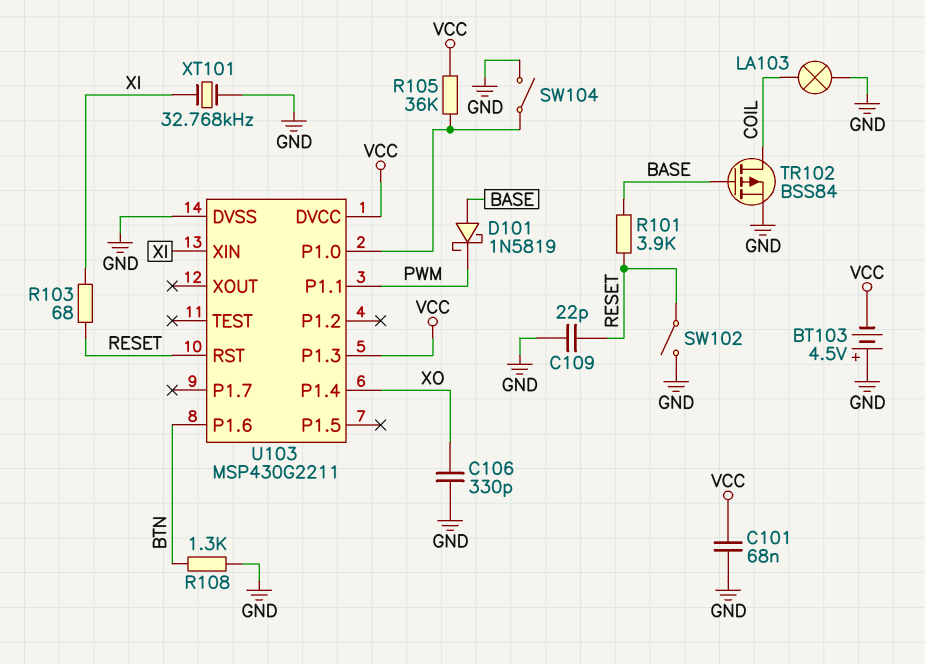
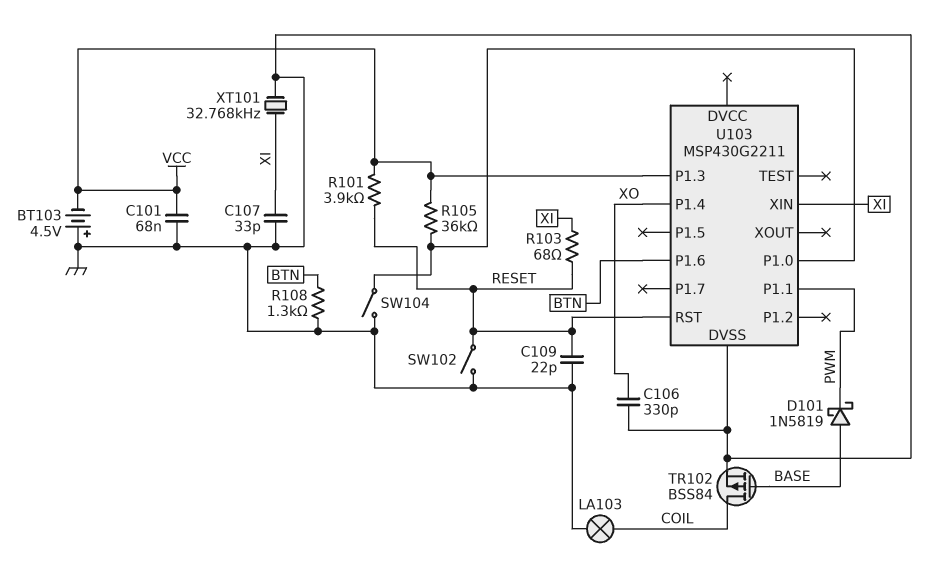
C107: none -> 33pF (GND, XI)
R101: 3.9k (BASE, RESET) -> 3.9k (RESET, VCC)
U103 pin DVCC: VCC -> none

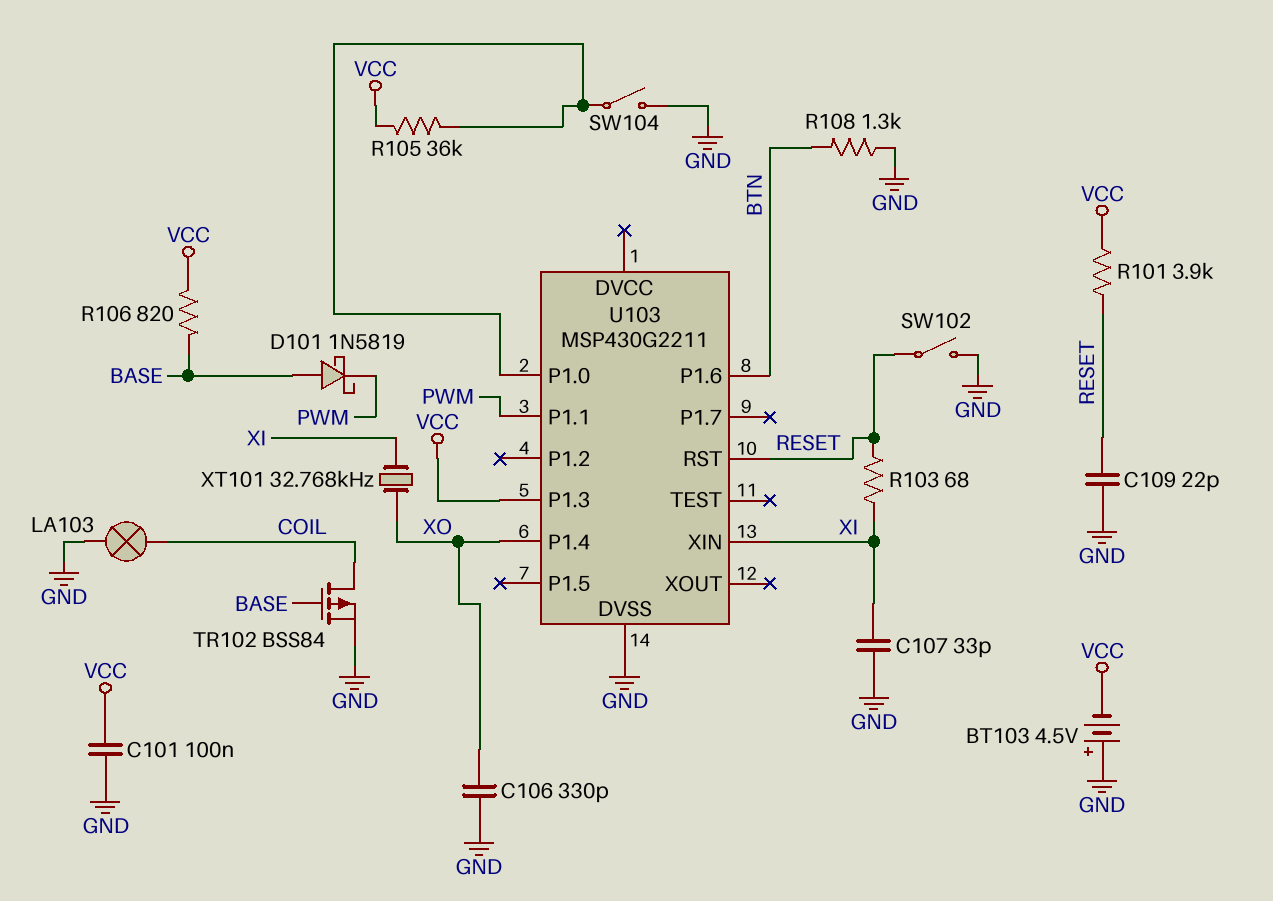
C101: 68nF (GND, VCC) -> 100nF (GND, VCC)
R106: none -> 820 (BASE, VCC)
XT101: 32.768kHz (GND, XI) -> 32.768kHz (XI, XO)

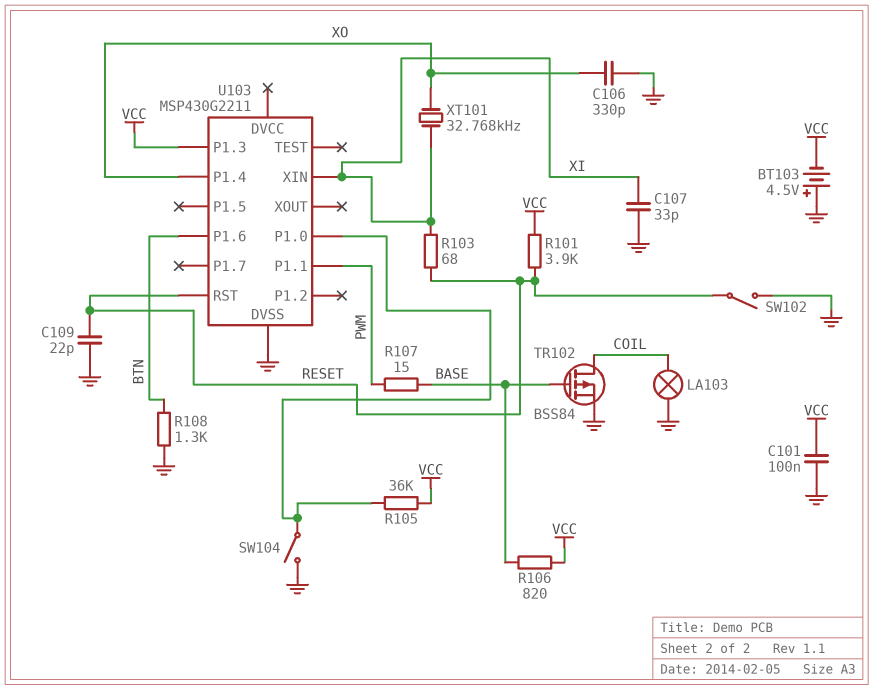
D101: schottky 1N5819 (A BASE, K PWM) -> none
R107: none -> 15 (BASE, PWM)

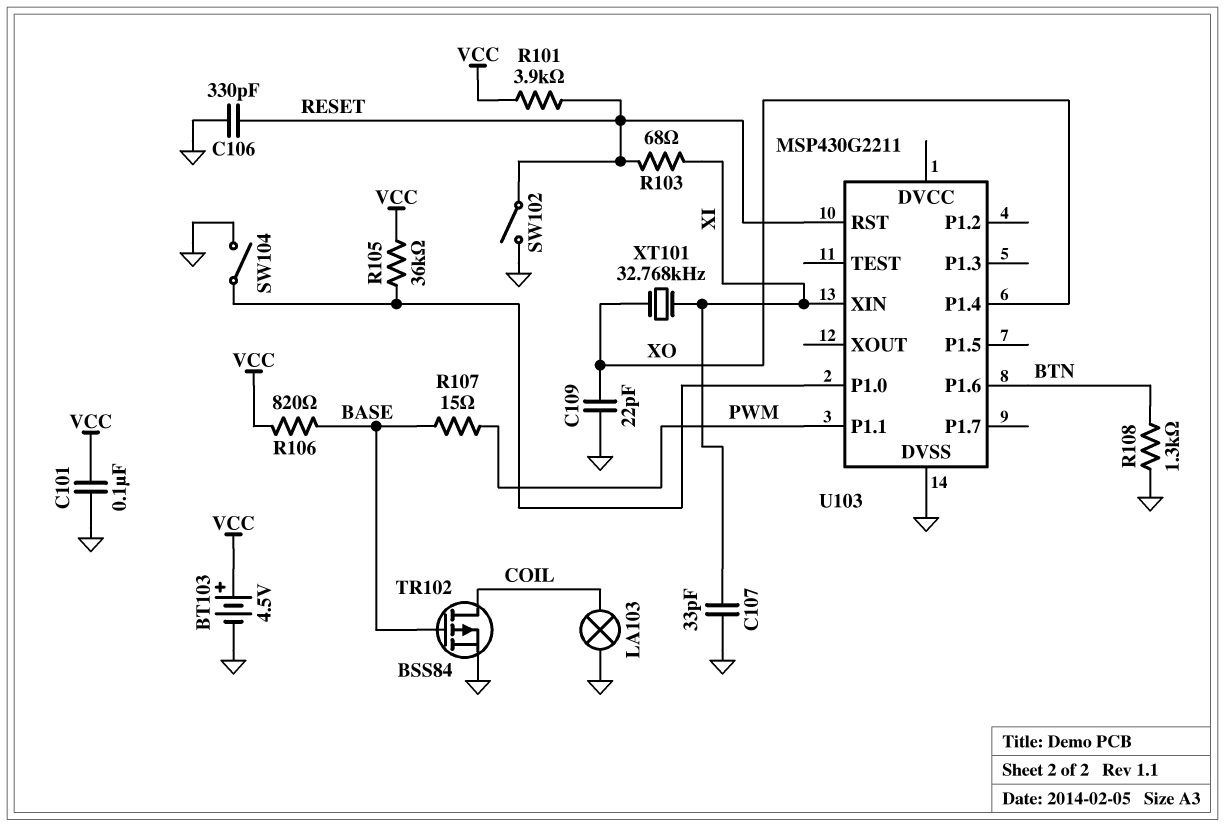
BT103: 4.5V (plus GND, minus VCC) -> 4.5V (plus VCC, minus GND)
C106: 330pF (GND, XO) -> 330pF (GND, RESET)
C109: 22pF (GND, RESET) -> 22pF (GND, XO)
U103 pin P1.3: VCC -> none

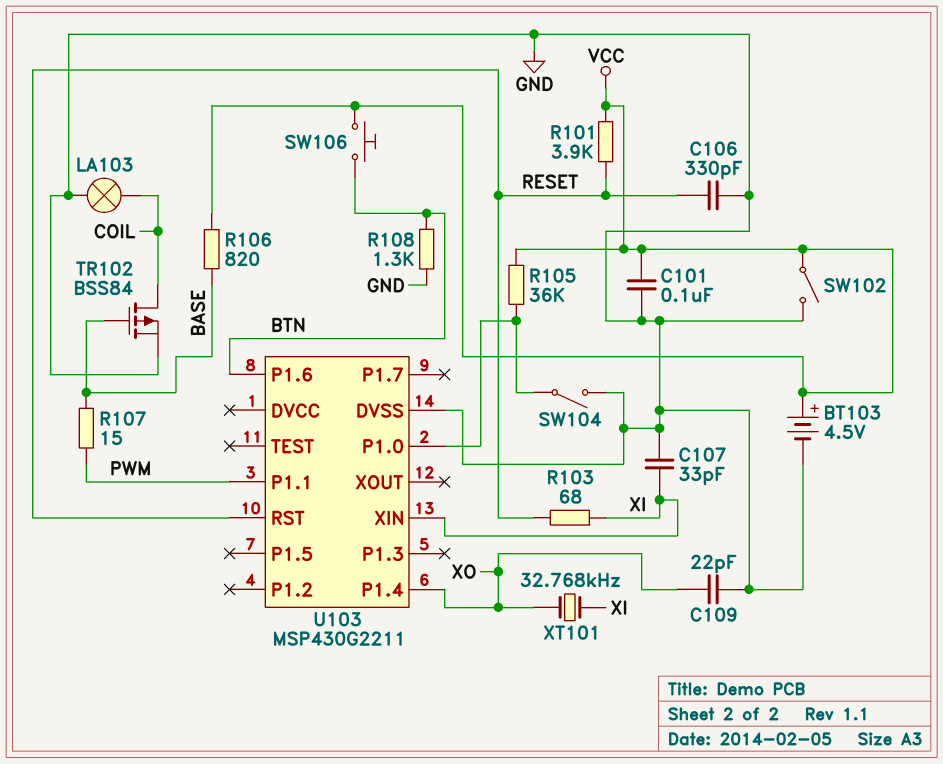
SW102: switch (GND, RESET) -> switch (GND, VCC)
SW106: none -> button (BTN, VCC)

